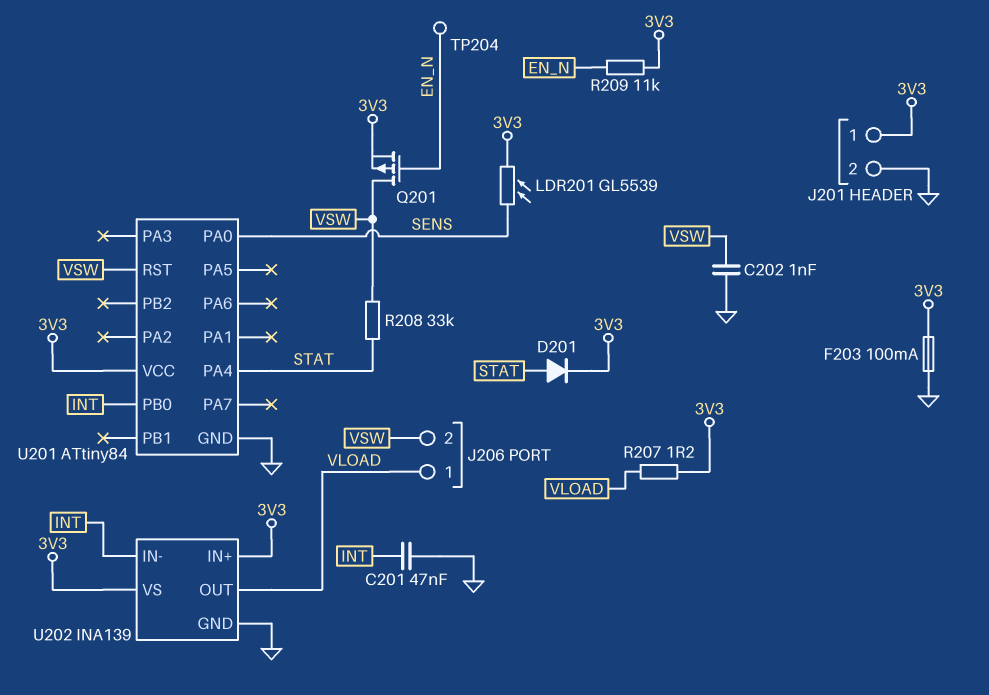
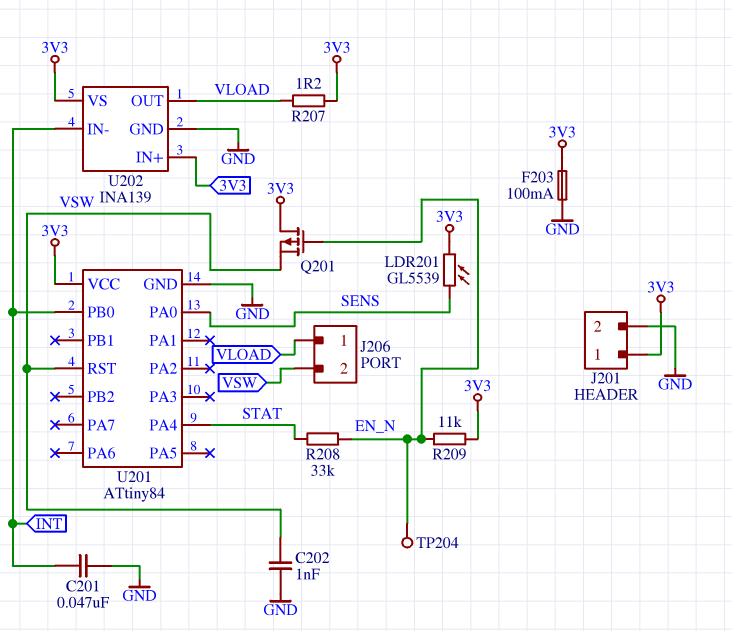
D201: diode (A STAT, K 3V3) -> none
Q201: PMOS (G EN_N, D VSW, S 3V3) -> PMOS (G EN_N, D 3V3, S VSW)
R208: 33k (STAT, VSW) -> 33k (EN_N, STAT)

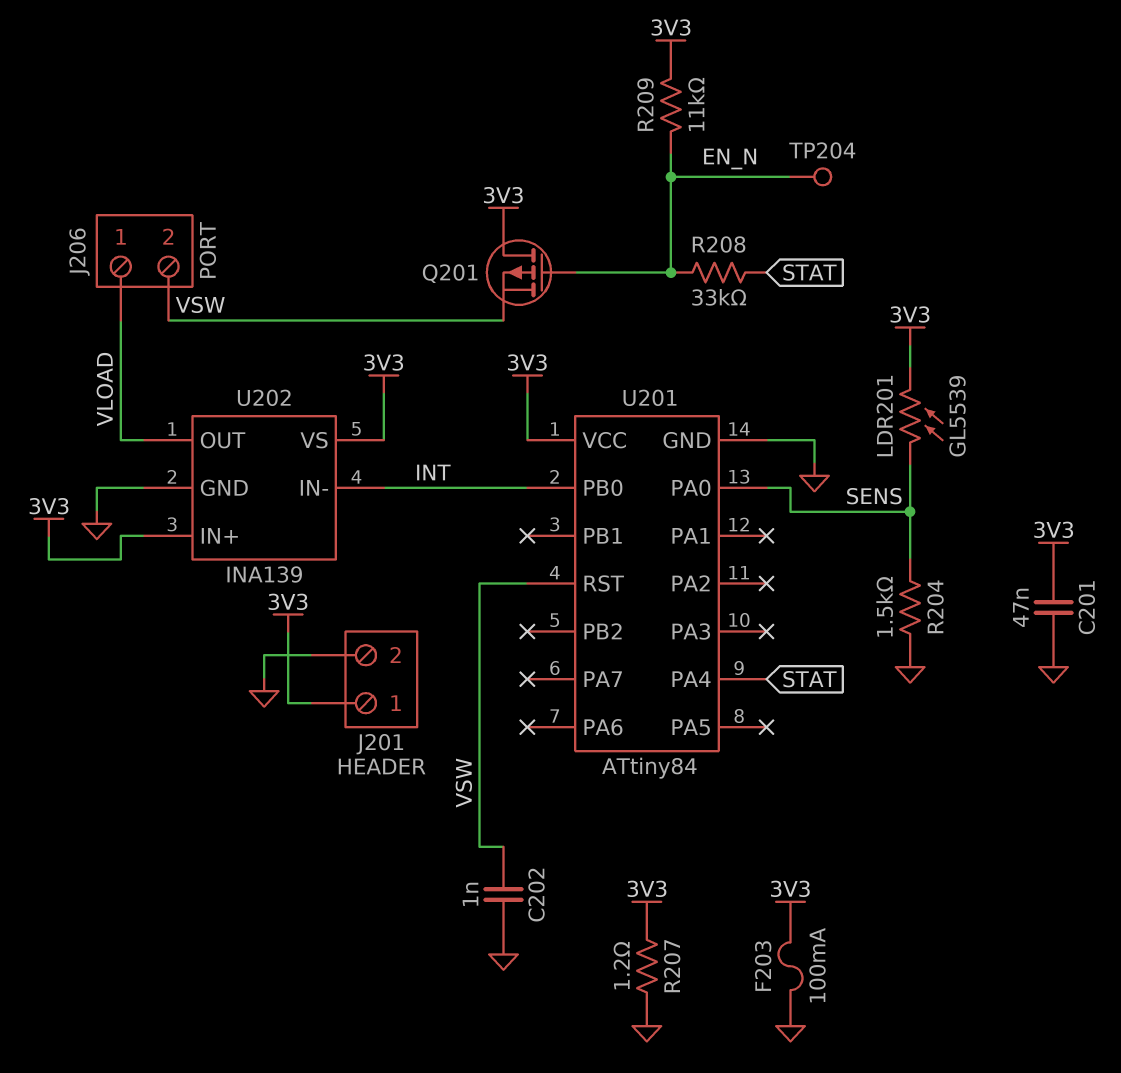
C201: 47nF (GND, INT) -> 47nF (3V3, GND)
R204: none -> 1.5k (GND, SENS)
R207: 1.2 (3V3, VLOAD) -> 1.2 (3V3, GND)

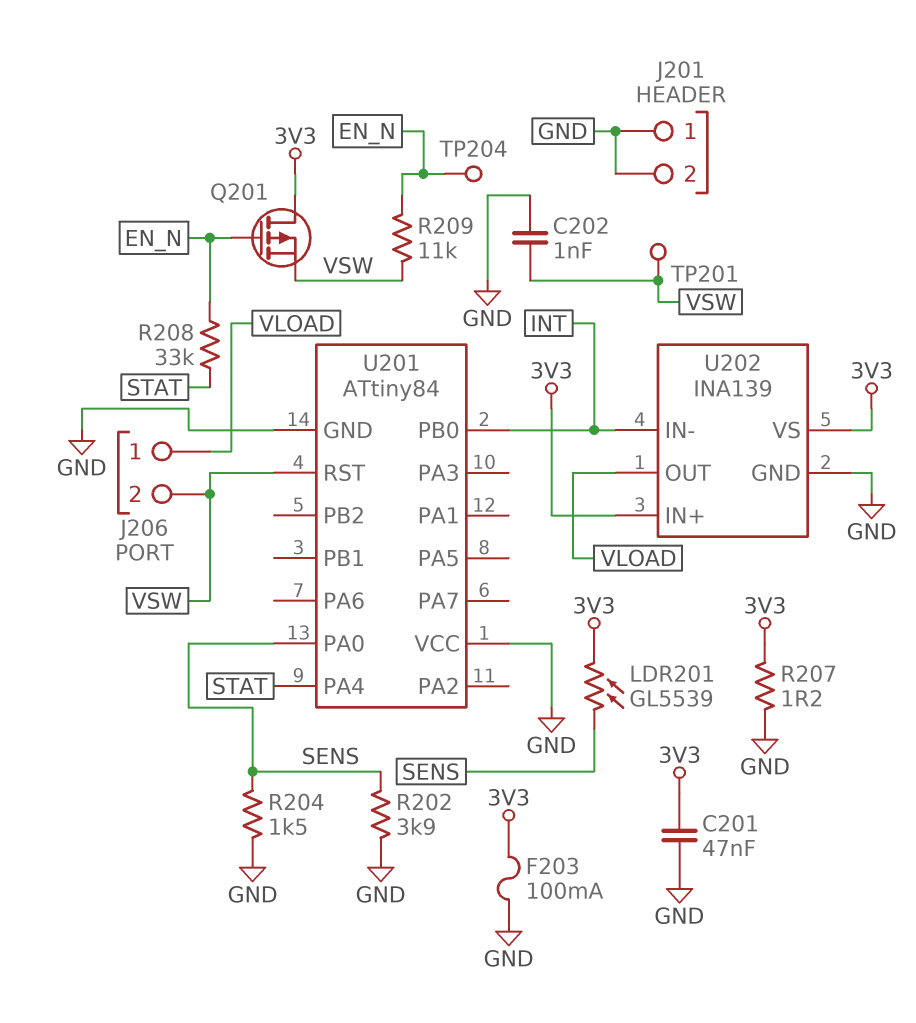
J201 pin 1: 3V3 -> GND
R202: none -> 3.9k (GND, SENS)
R209: 11k (3V3, EN_N) -> 11k (EN_N, VSW)
TP201: none -> test point (VSW)
U201 pin VCC: 3V3 -> GND

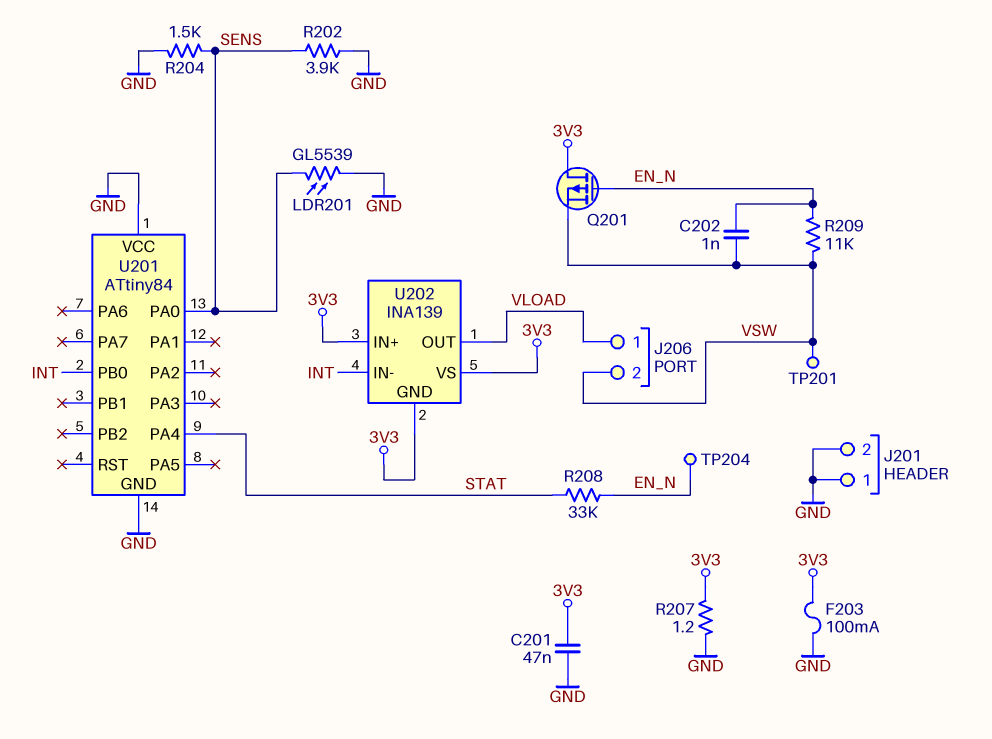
C202: 1nF (GND, VSW) -> 1nF (EN_N, VSW)
LDR201: GL5539 (3V3, SENS) -> GL5539 (GND, SENS)
U201 pin RST: VSW -> none
U202 pin GND: GND -> 3V3

